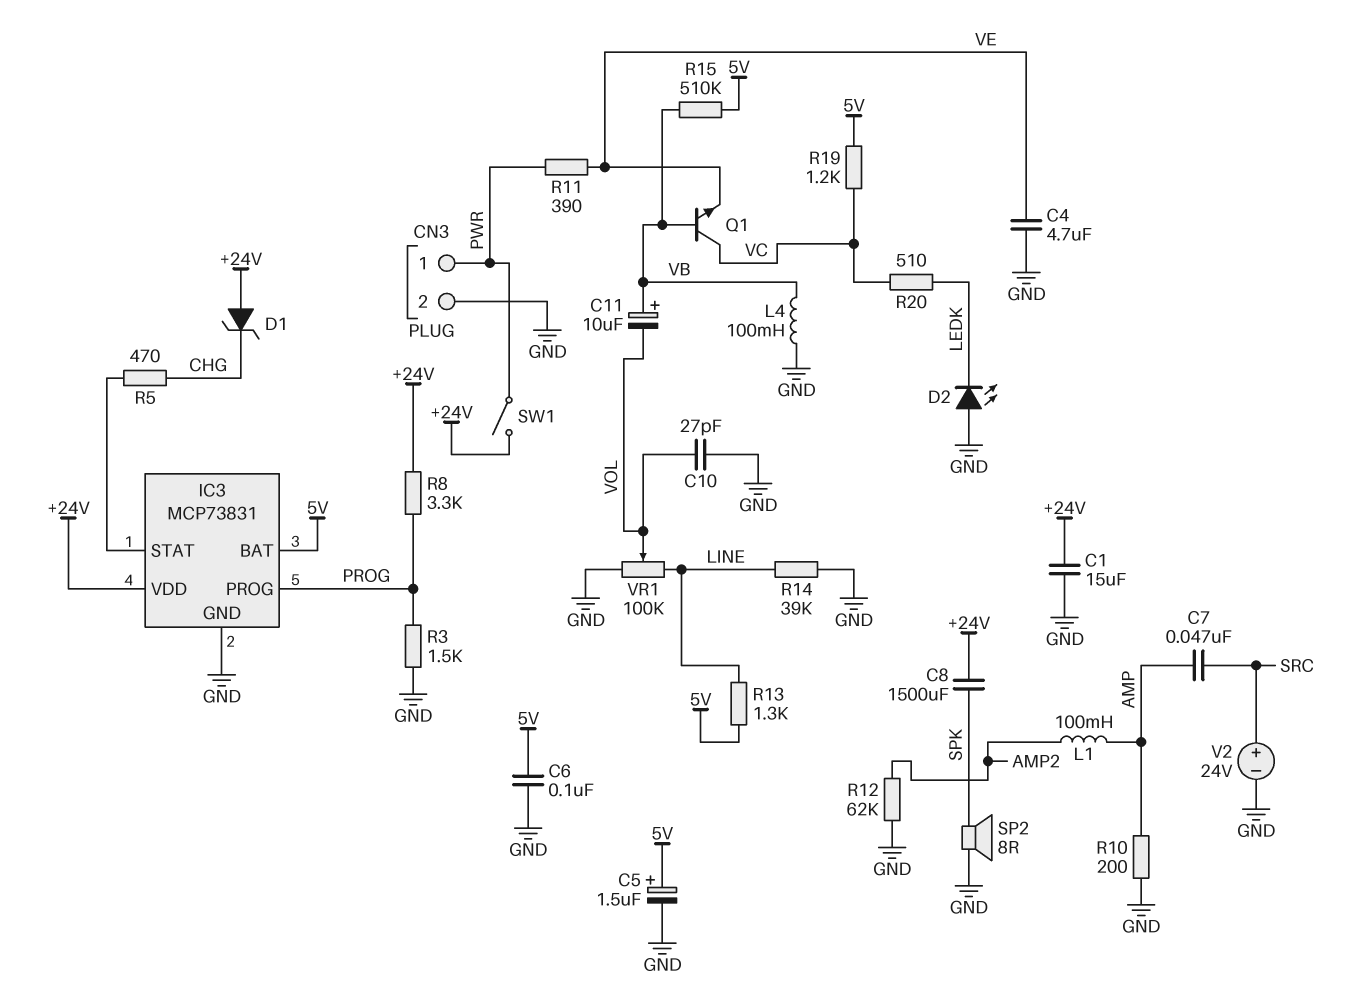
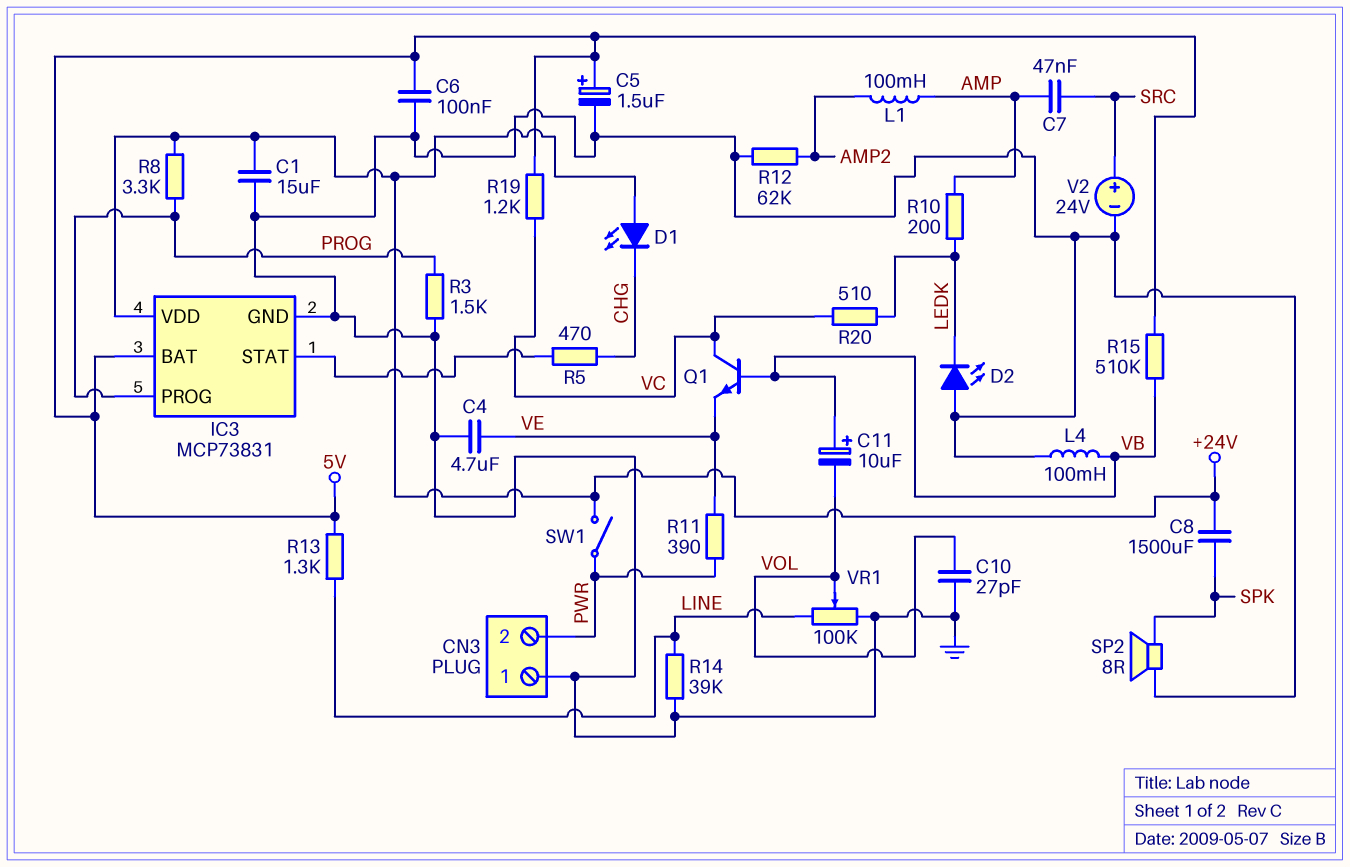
CN3 pin 1: PWR -> GND
CN3 pin 2: GND -> PWR
D1: zener (A +24V, K CHG) -> LED (A +24V, K CHG)
R10: 200 (AMP, GND) -> 200 (AMP, LEDK)

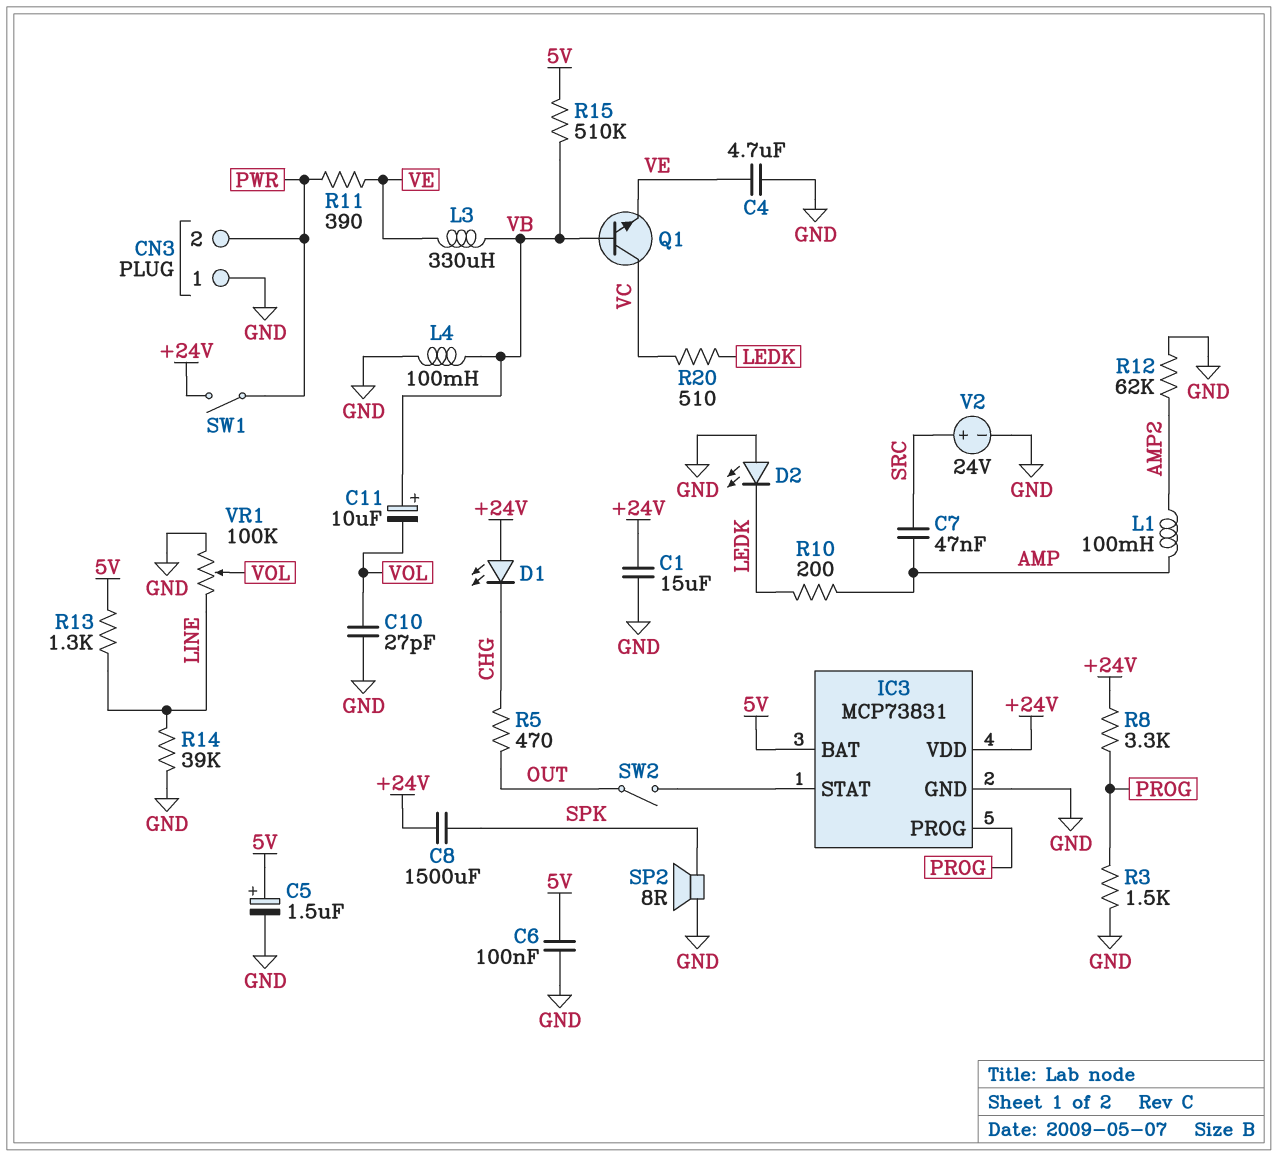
L3: none -> 330uH (VB, VE)
R5: 470 (CHG, IC3/STAT) -> 470 (CHG, OUT)
R19: 1.2k (5V, VC) -> none
SW2: none -> switch (IC3/STAT, OUT)

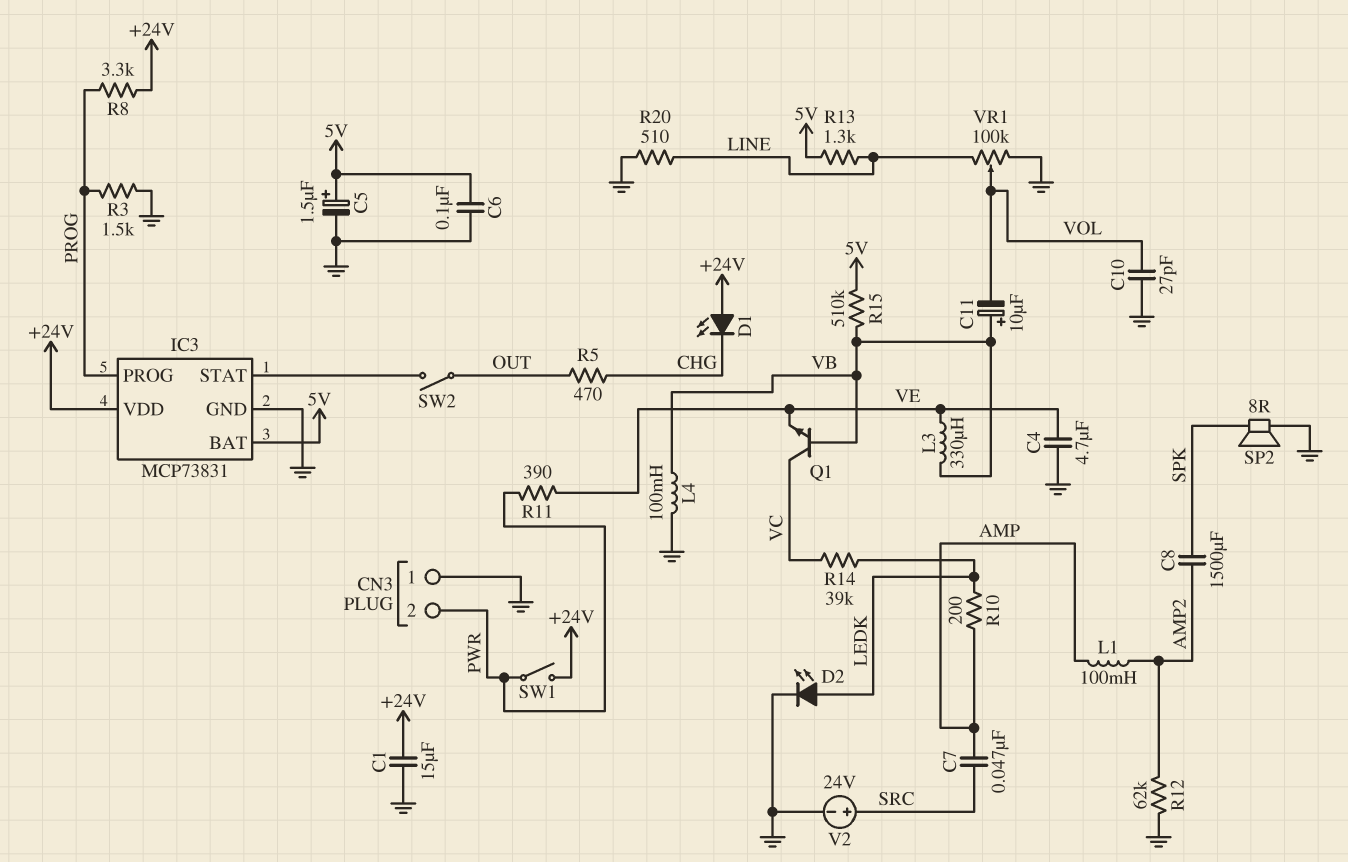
C8: 1500uF (+24V, SPK) -> 1500uF (AMP2, SPK)
D2: LED (A GND, K LEDK) -> LED (A LEDK, K GND)
R14: 39k (GND, LINE) -> 39k (LEDK, VC)
R20: 510 (LEDK, VC) -> 510 (GND, LINE)

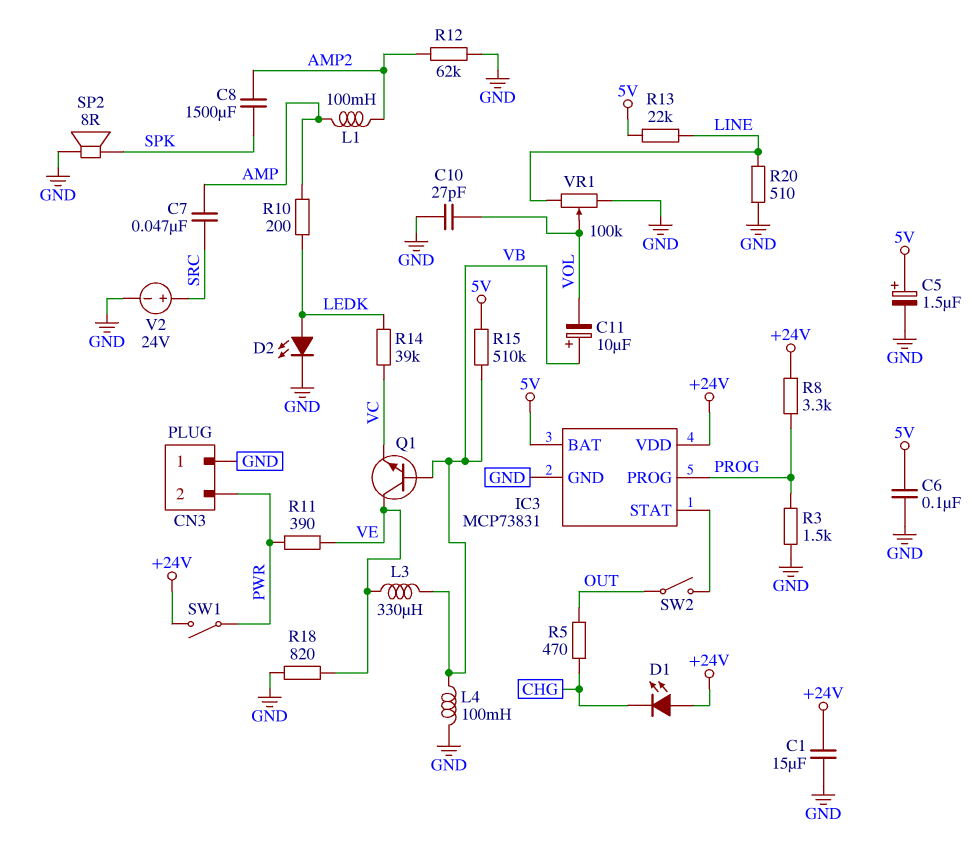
C4: 4.7uF (GND, VE) -> none
Q1: NPN (B VB, C VC, E VE) -> NPN (B VB, C VE, E VC)
R13: 1.3k (5V, LINE) -> 22k (5V, LINE)
R18: none -> 820 (GND, VE)

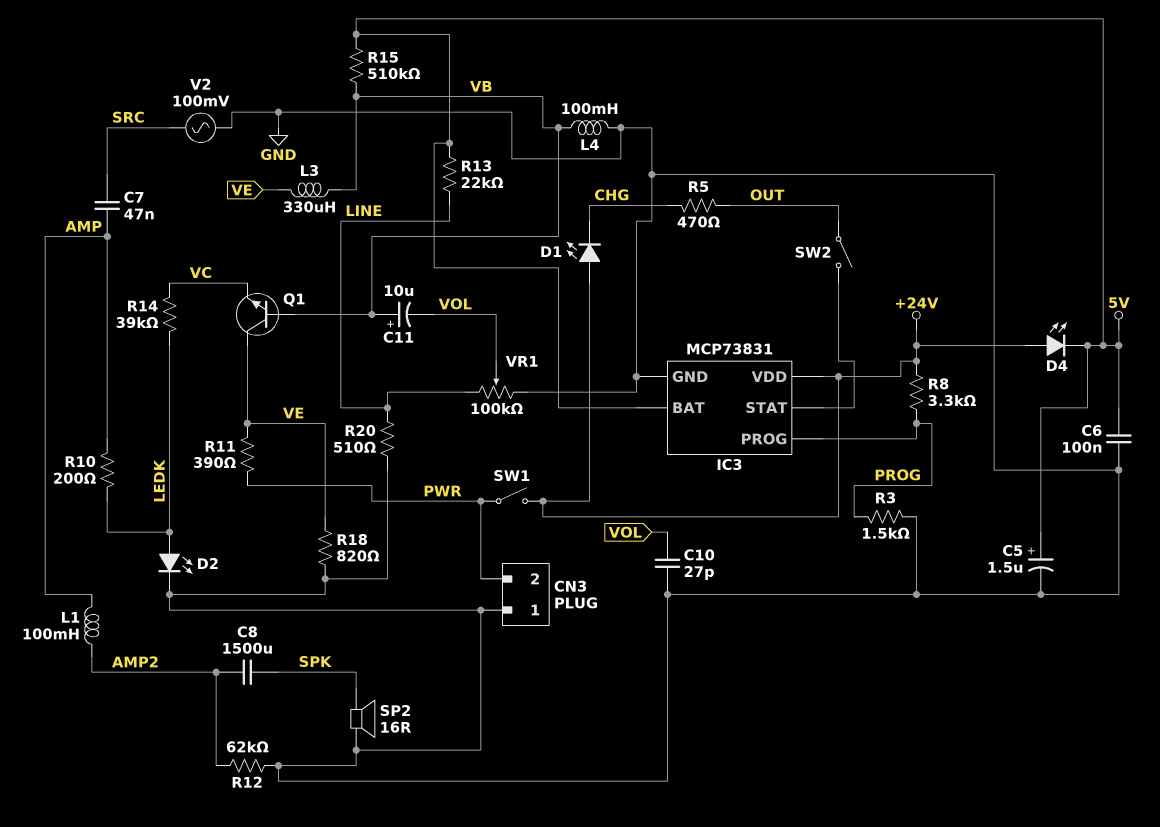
C1: 15uF (+24V, GND) -> none
D4: none -> LED (A +24V, K 5V)
SP2: speaker 8R (GND, SPK) -> speaker 16R (GND, SPK)
V2: 24V (plus SRC, minus GND) -> AC 100mV (GND, SRC)

